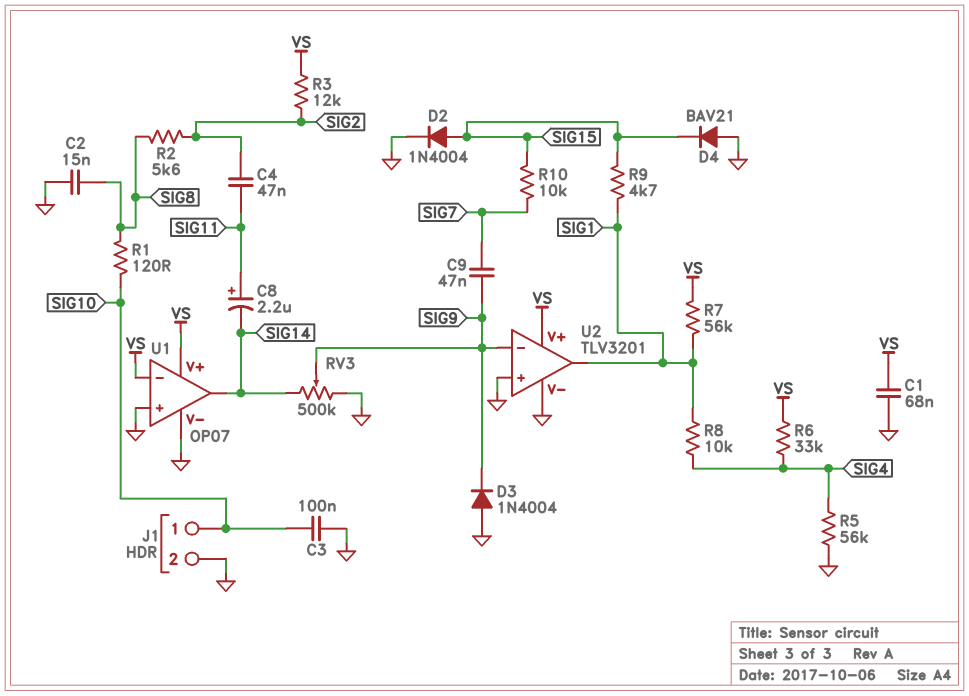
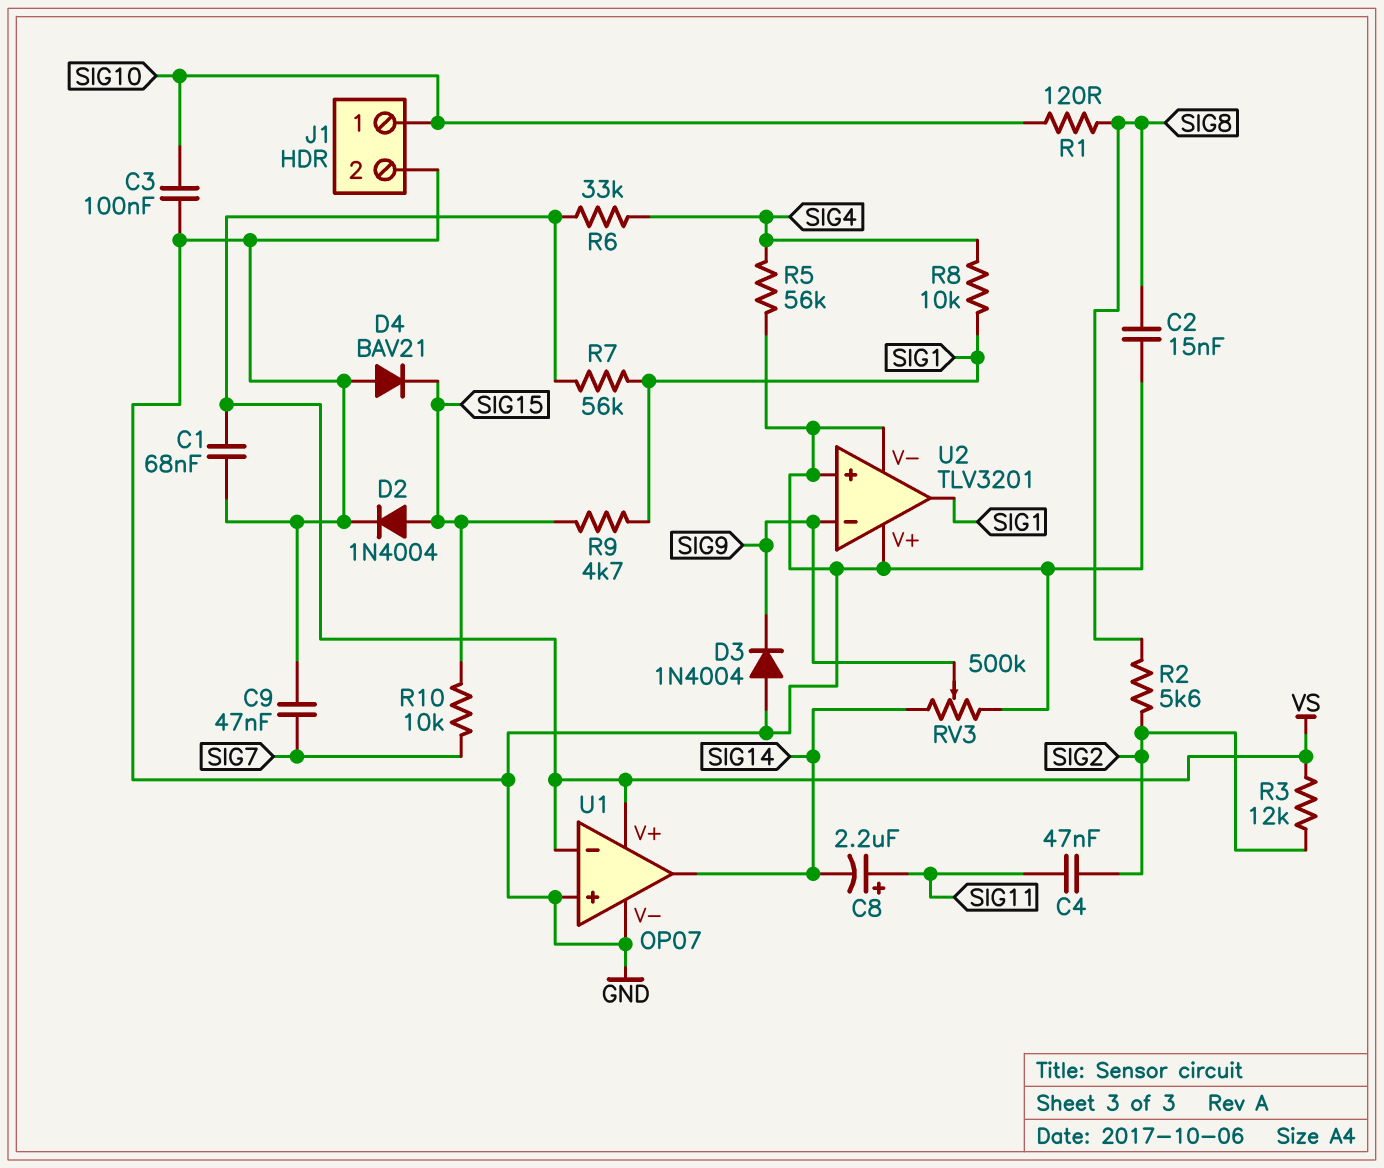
C9: 47nF (SIG7, SIG9) -> 47nF (GND, SIG7)
U2 pin V+: VS -> GND

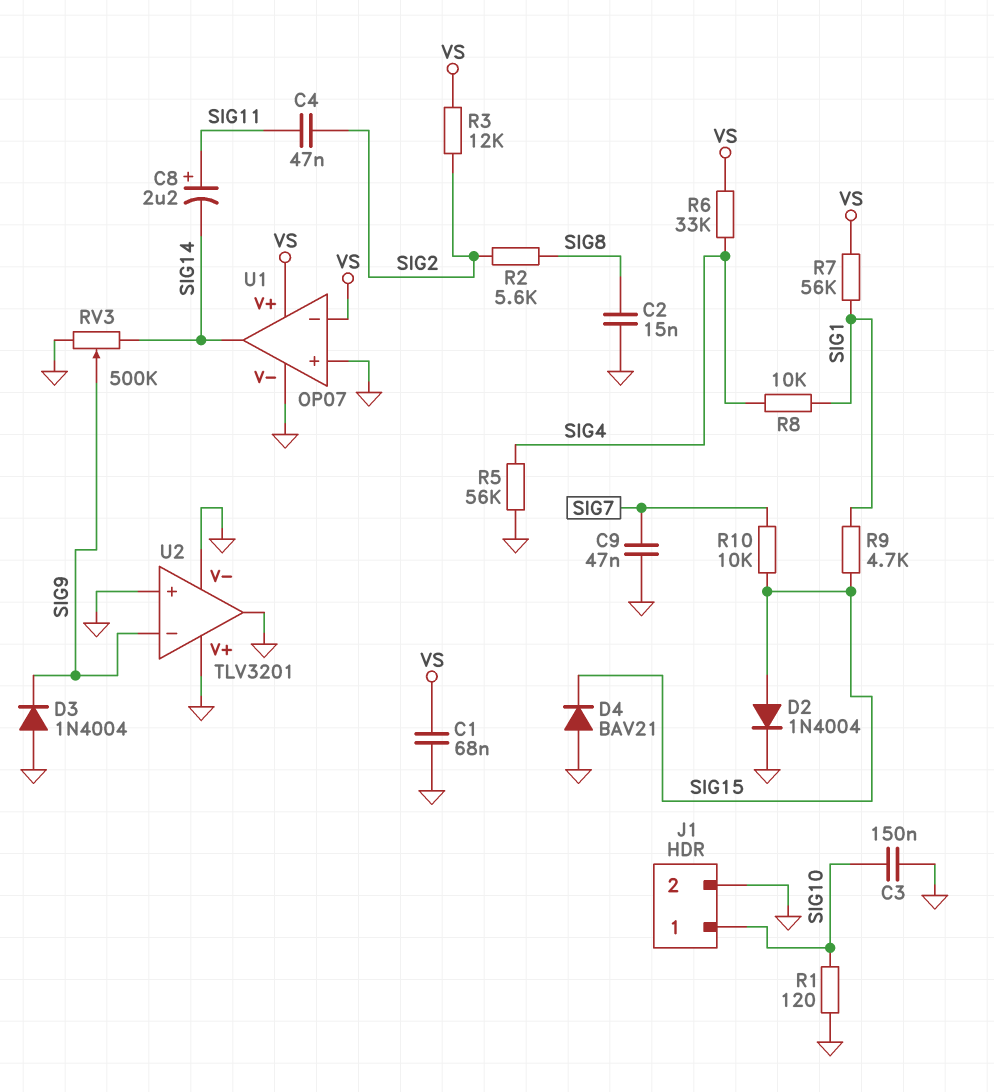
C3: 100nF (GND, SIG10) -> 150nF (GND, SIG10)
R1: 120 (SIG8, SIG10) -> 120 (GND, SIG10)
U2 pin out: SIG1 -> GND

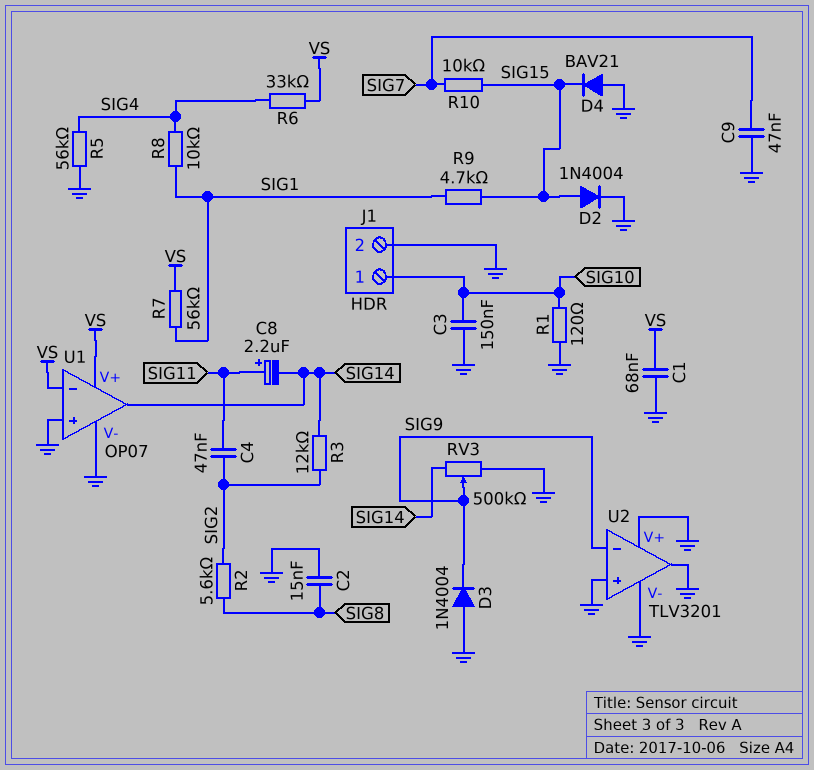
R3: 12k (SIG2, VS) -> 12k (SIG2, SIG14)

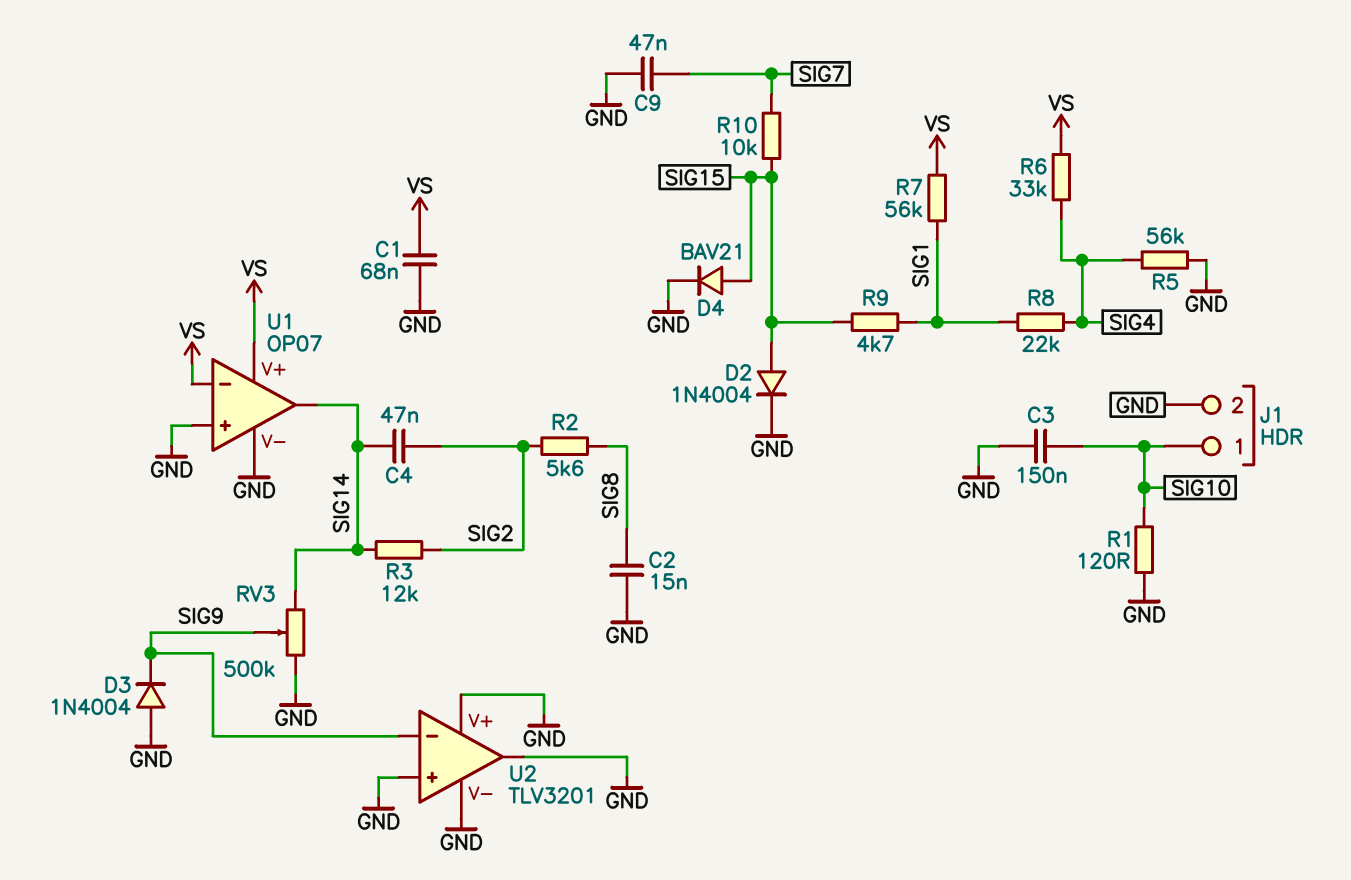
C4: 47nF (SIG2, SIG11) -> 47nF (SIG2, SIG14)
C8: 2.2uF (plus SIG11, minus SIG14) -> none
D4: diode BAV21 (A GND, K SIG15) -> diode BAV21 (A SIG15, K GND)
R8: 10k (SIG1, SIG4) -> 22k (SIG1, SIG4)

